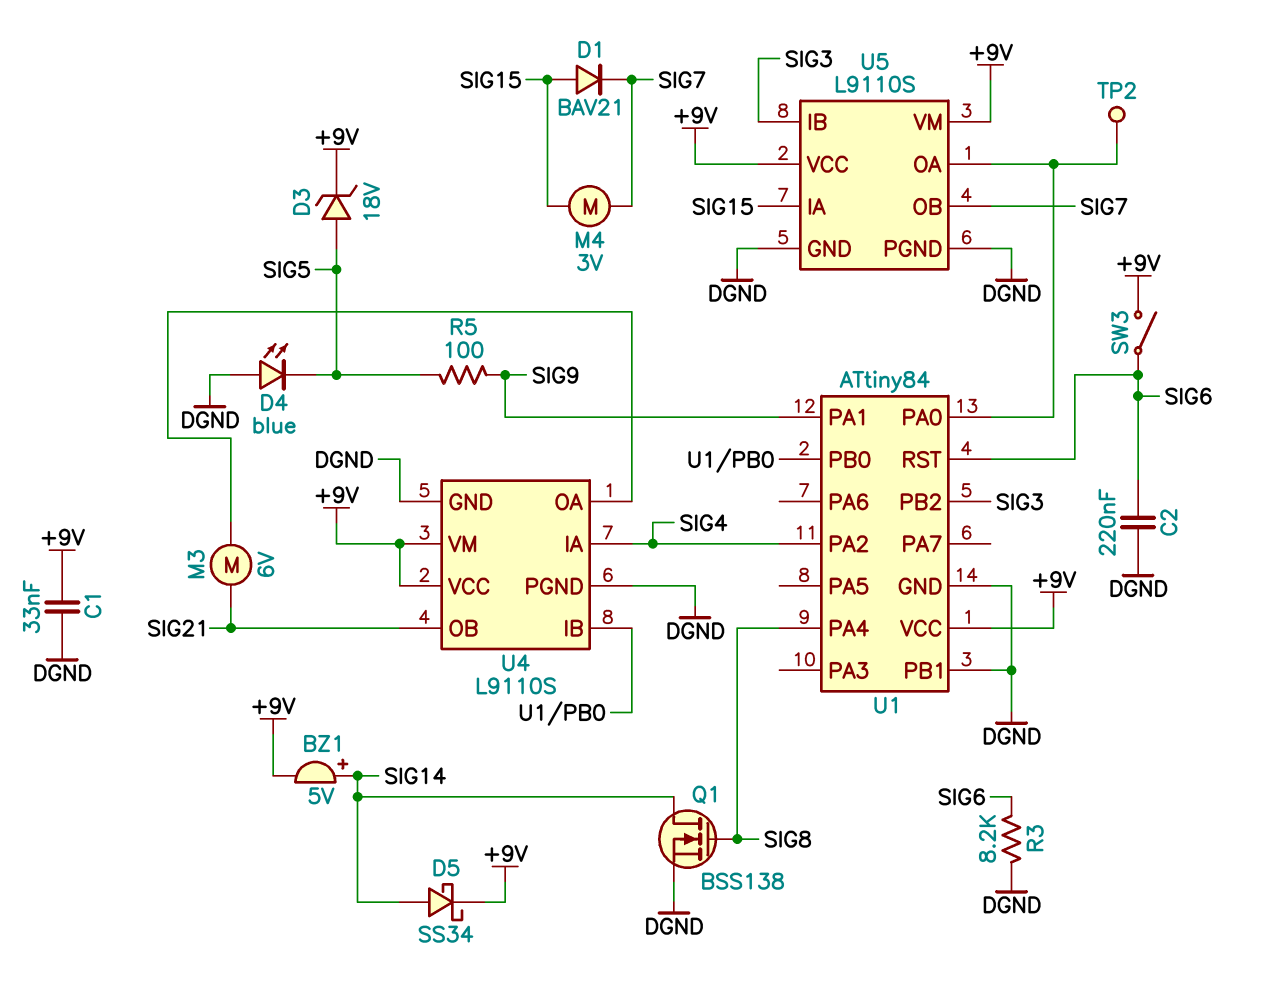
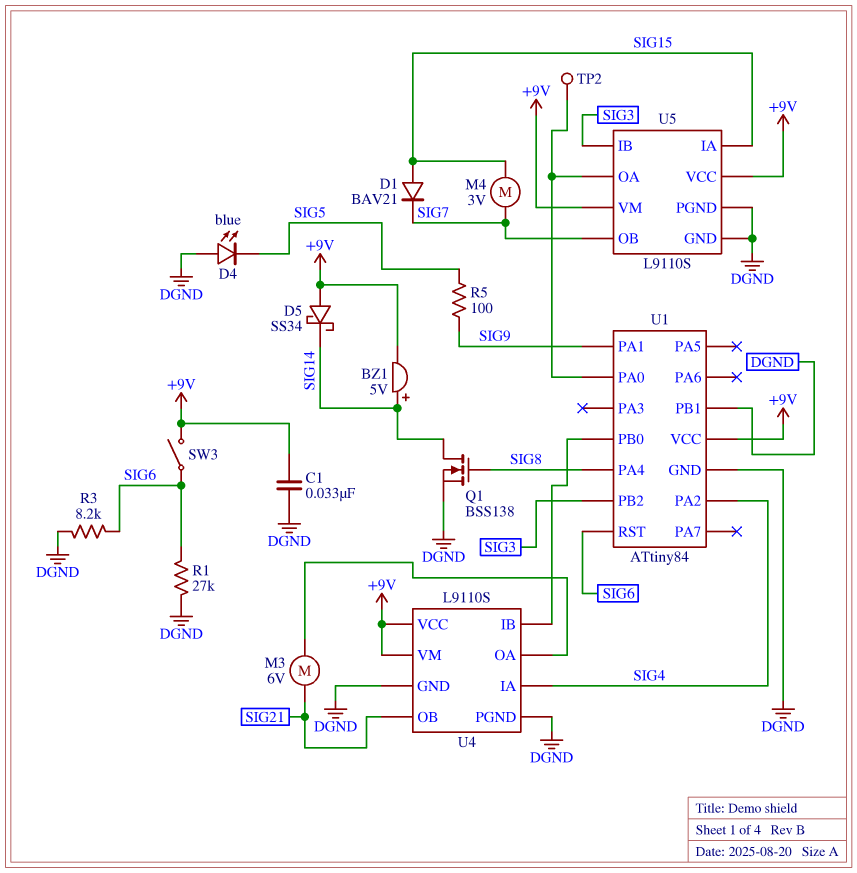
C2: 220nF (DGND, SIG6) -> none
D3: zener 18V (A SIG5, K +9V) -> none
D5: schottky SS34 (A SIG14, K +9V) -> schottky SS34 (A +9V, K SIG14)
R1: none -> 27k (DGND, SIG6)

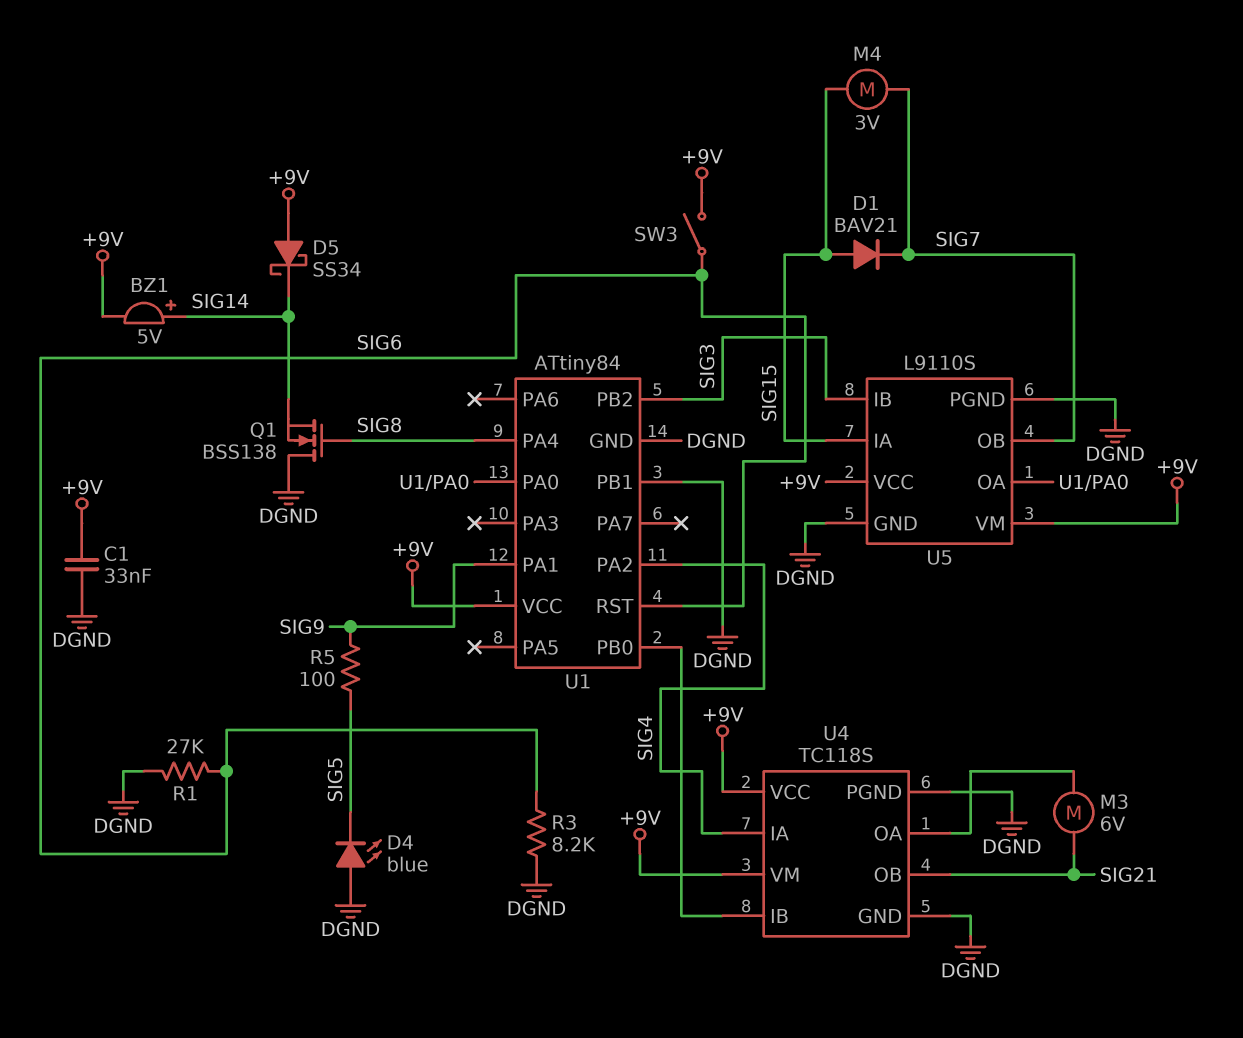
Q1: NMOS BSS138 (G SIG8, D SIG14, S DGND) -> NMOS BSS138 (G SIG8, D DGND, S SIG14)
TP2: test point (U1/PA0) -> none
U4: L9110S -> TC118S

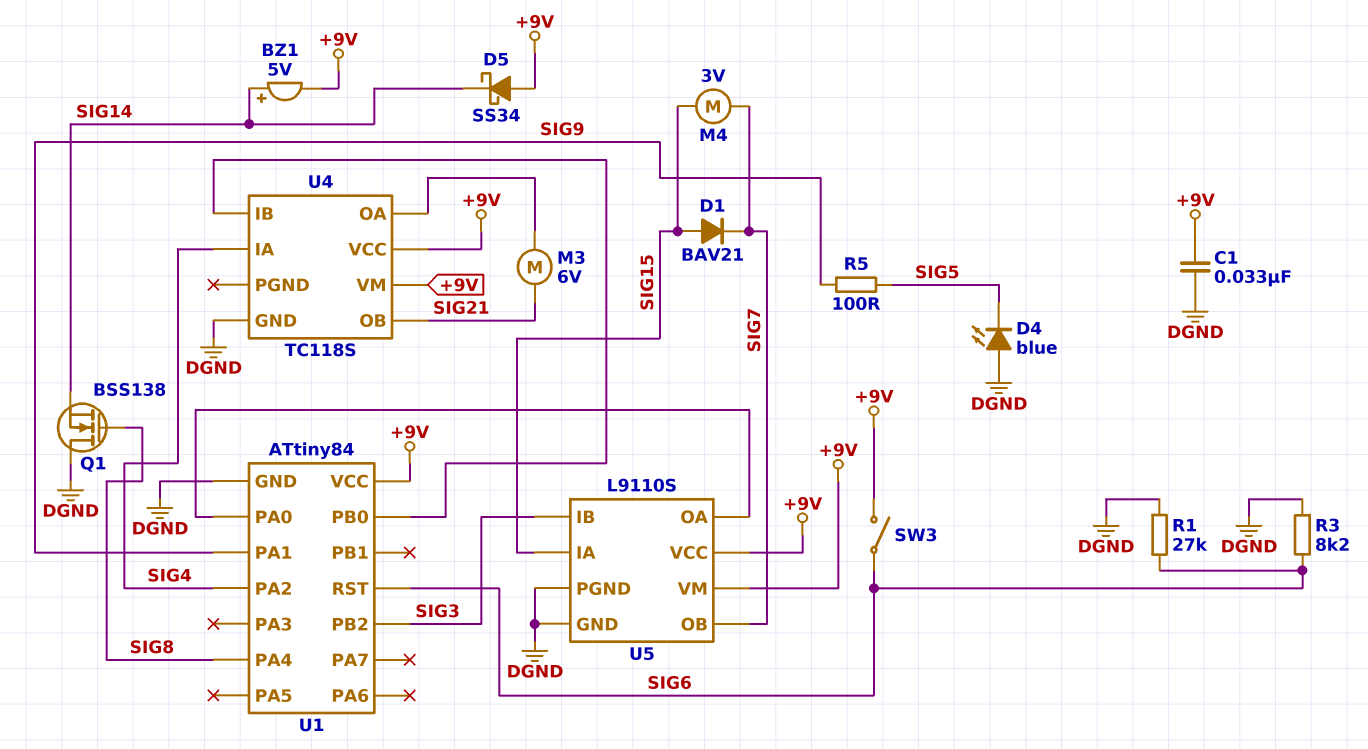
U1 pin PB1: DGND -> none
U4 pin PGND: DGND -> none

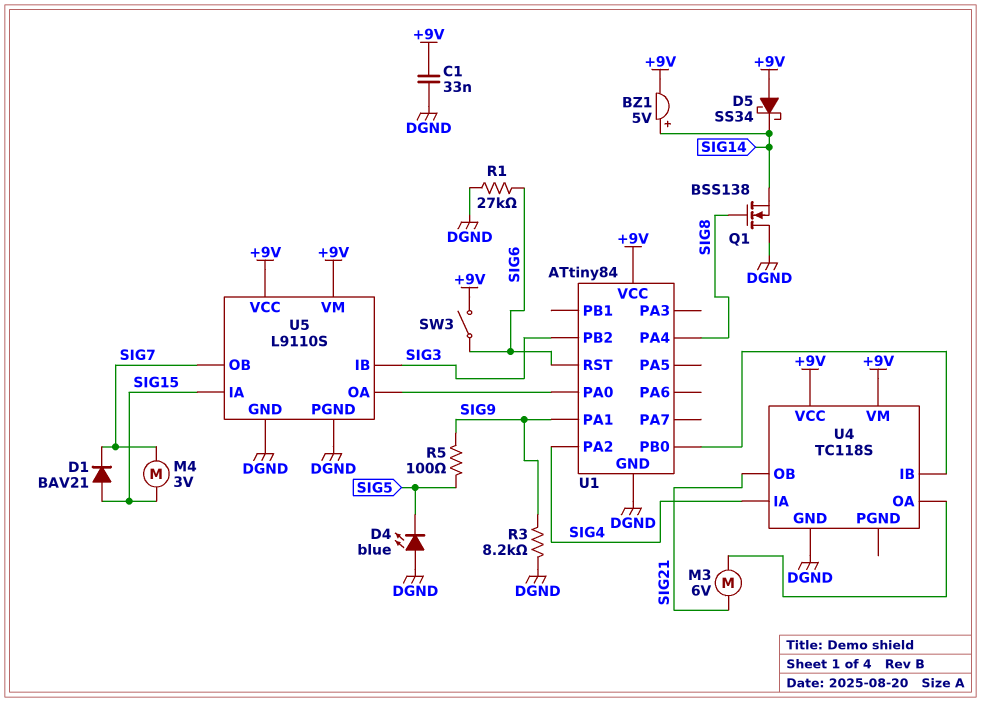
R3: 8.2k (DGND, SIG6) -> 8.2k (DGND, SIG9)

